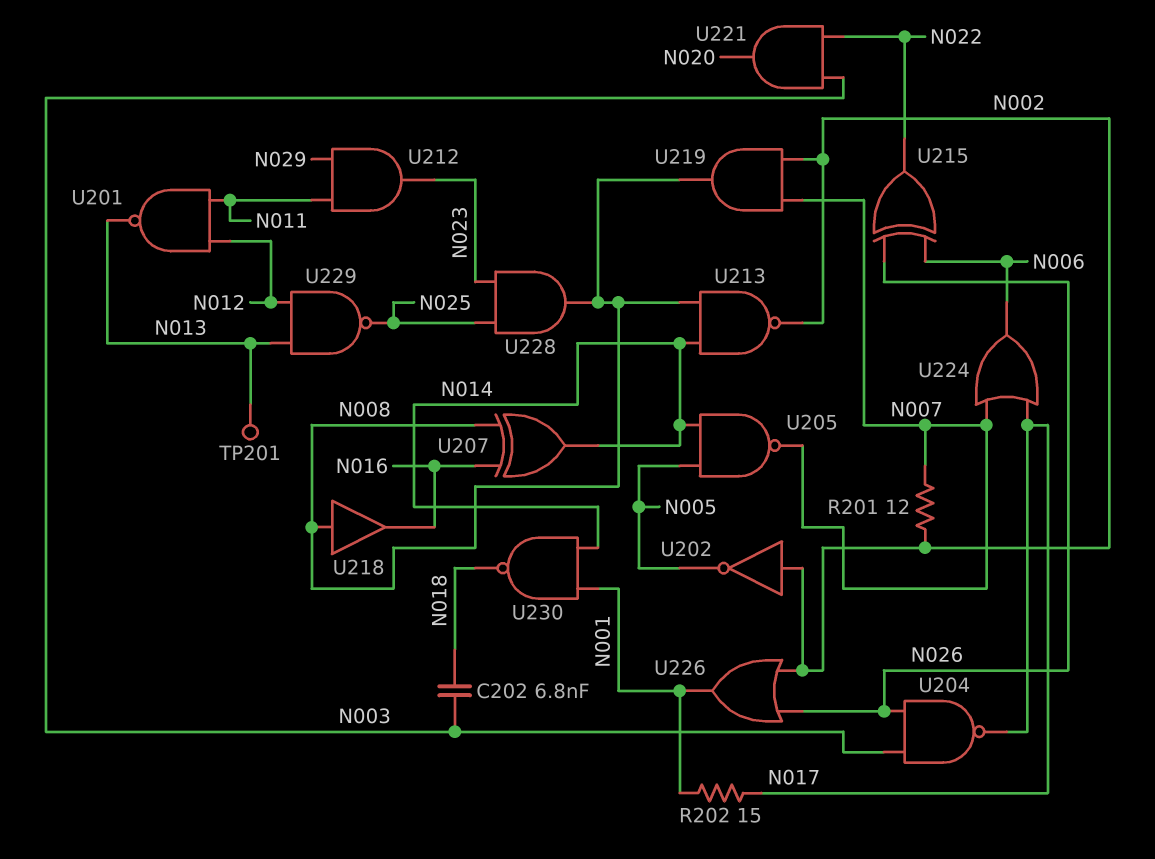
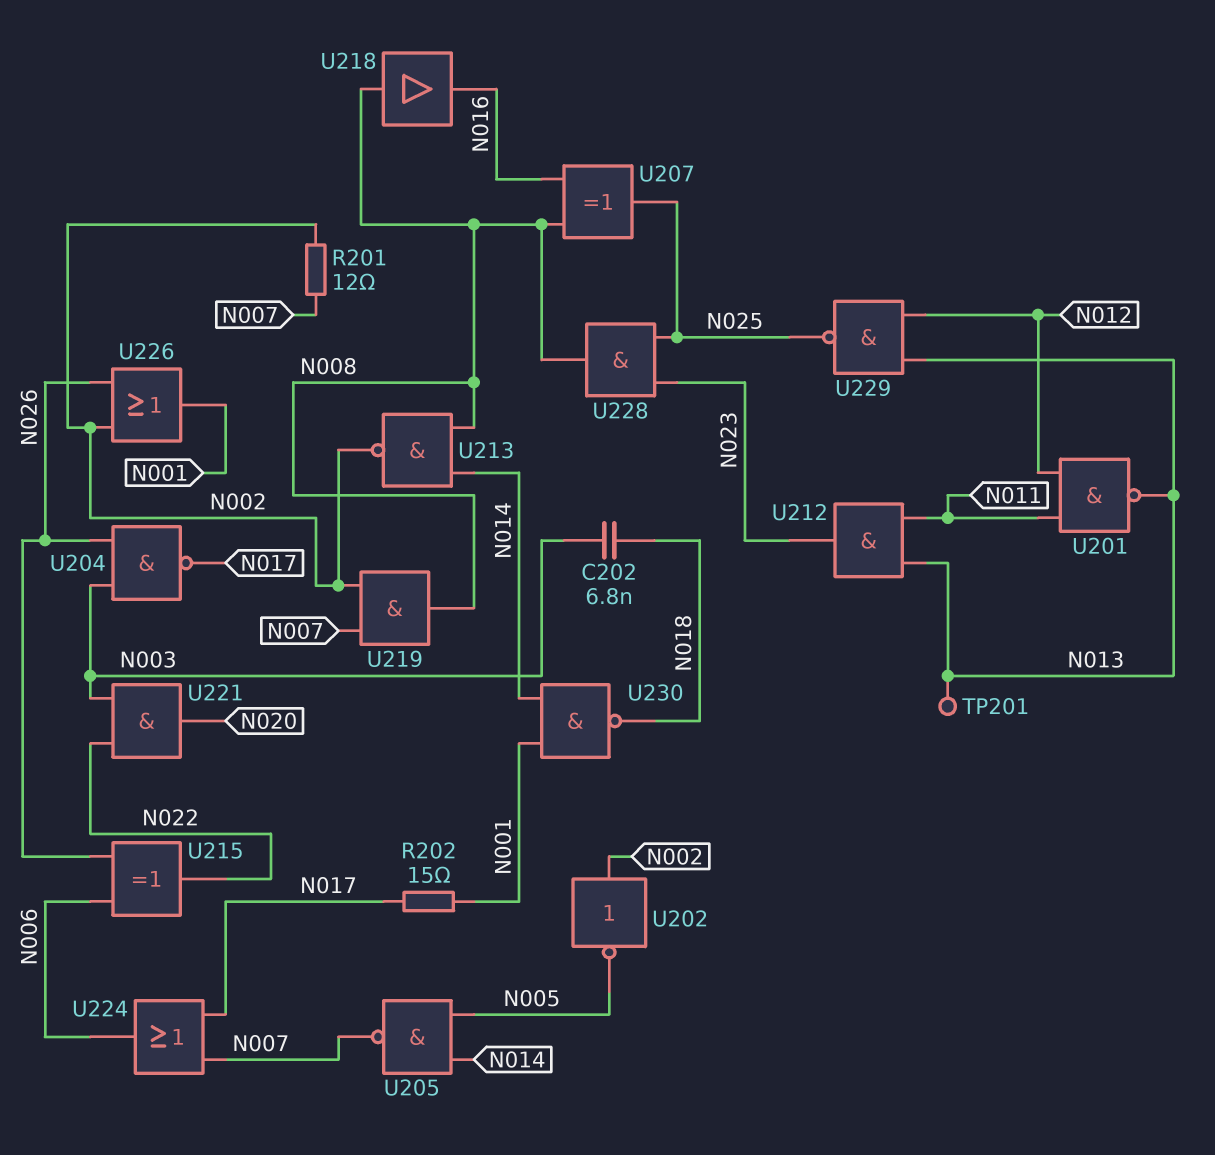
U207: XOR (in N008, in N016, out N014) -> XOR (in N008, in N016, out N025)
U212: AND (in N011, in N029, out N023) -> AND (in N011, in N013, out N023)

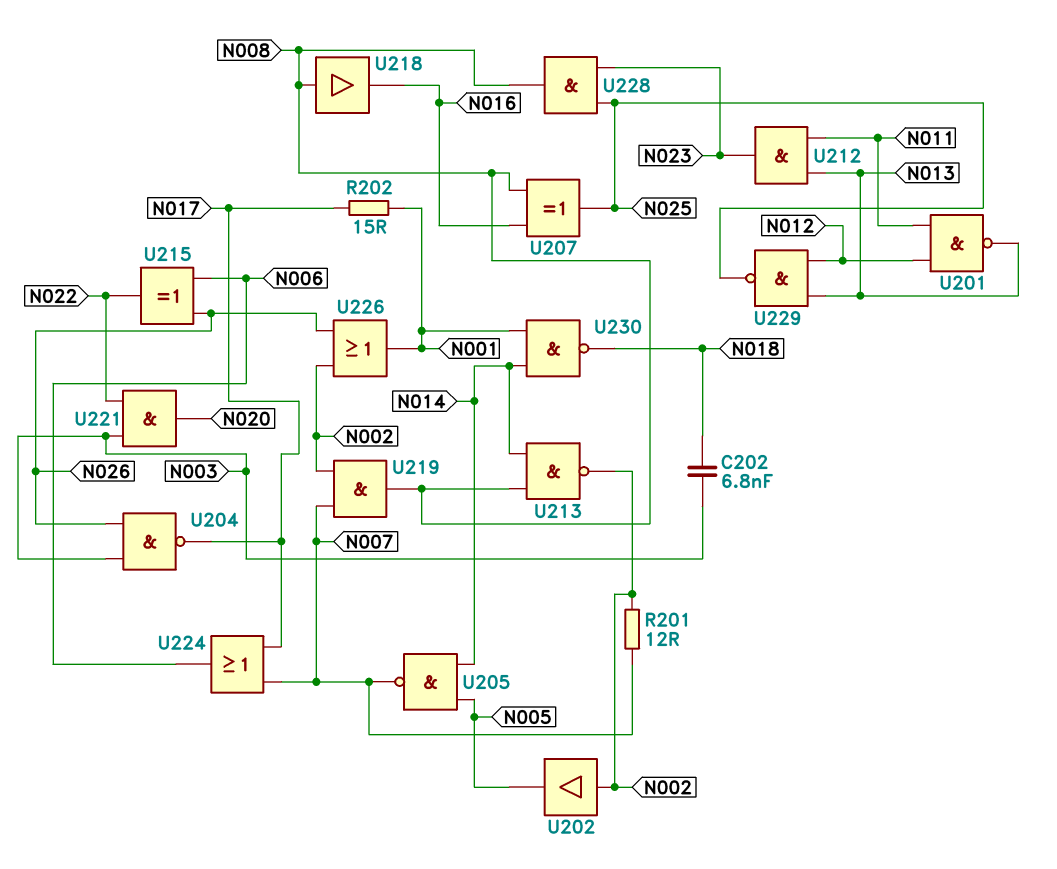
TP201: test point (N013) -> none
U202: NOT (in N002, out N005) -> buffer (in N002, out N005)

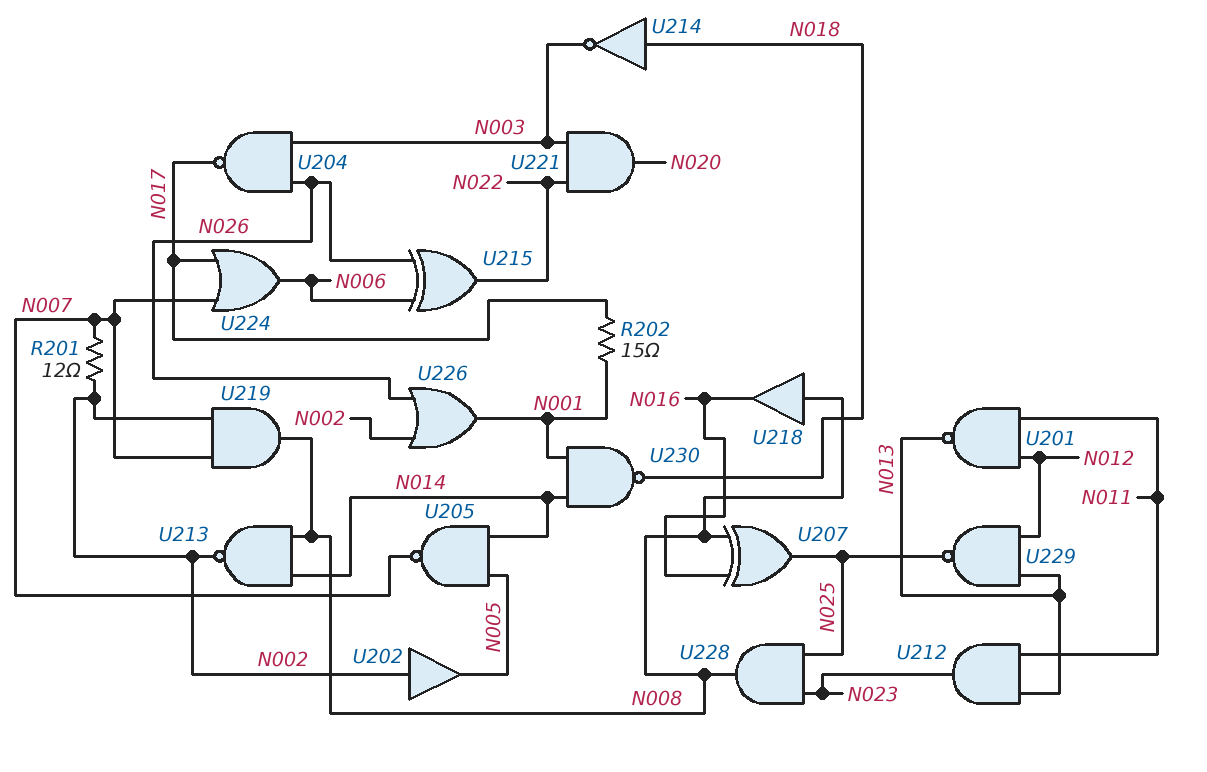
C202: 6.8nF (N003, N018) -> none
U214: none -> NOT (in N018, out N003)

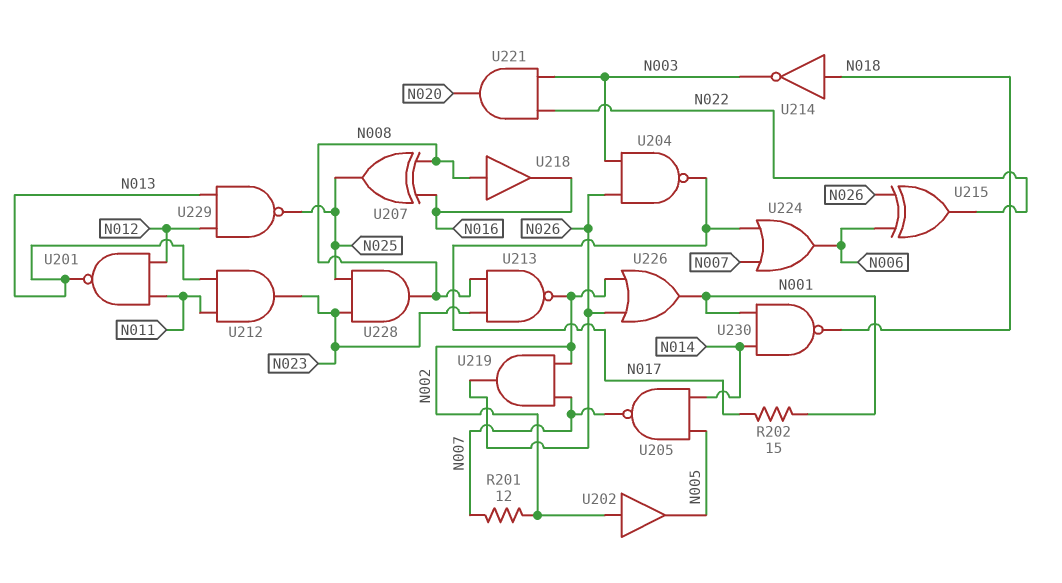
U213: NAND (in N008, in N014, out N002) -> NAND (in N008, in N023, out N002)
U219: AND (in N002, in N007, out N008) -> AND (in N002, in N007, out N026)

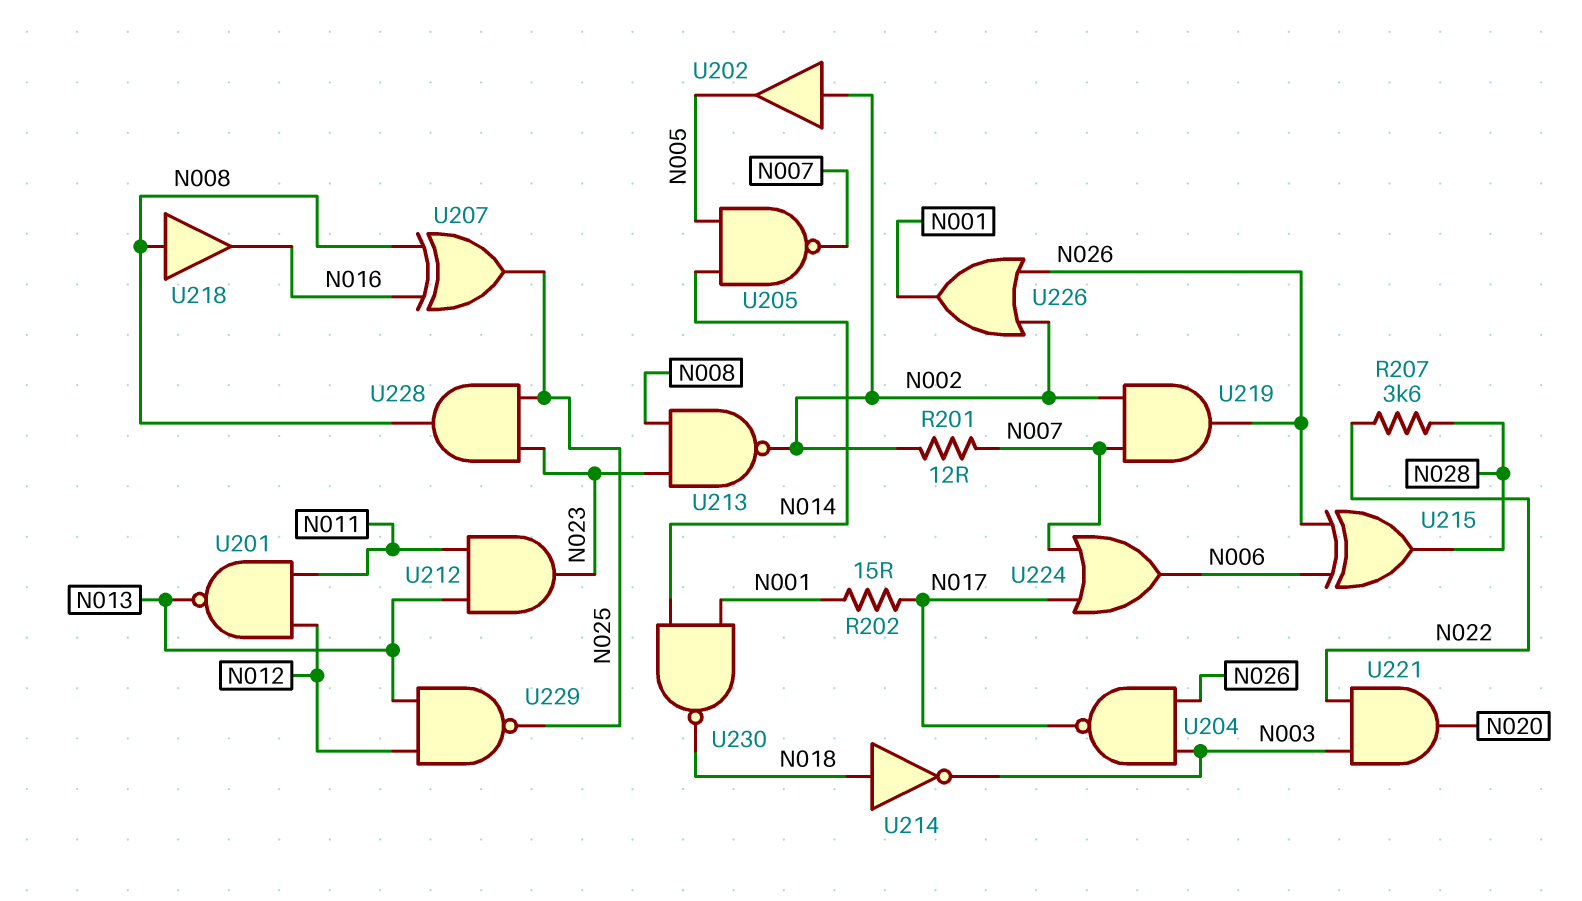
R207: none -> 3.6k (N022, N028)
U215: XOR (in N006, in N026, out N022) -> XOR (in N006, in N026, out N028)

